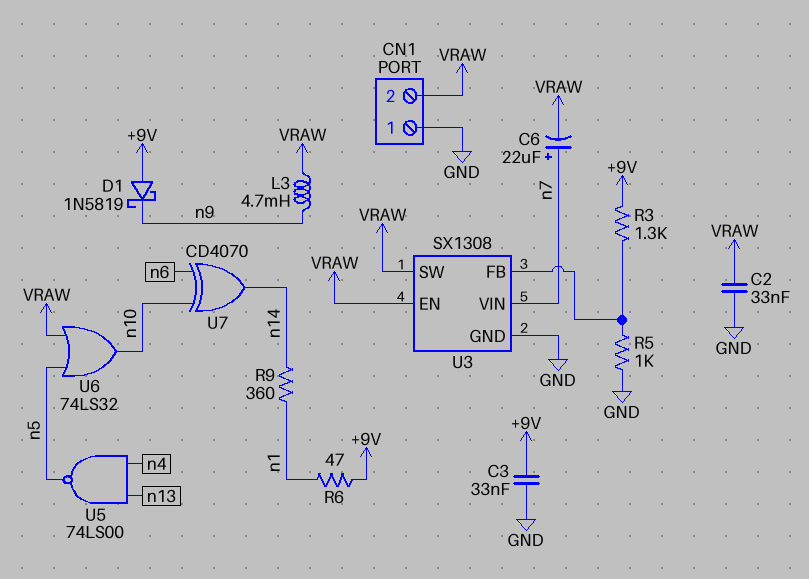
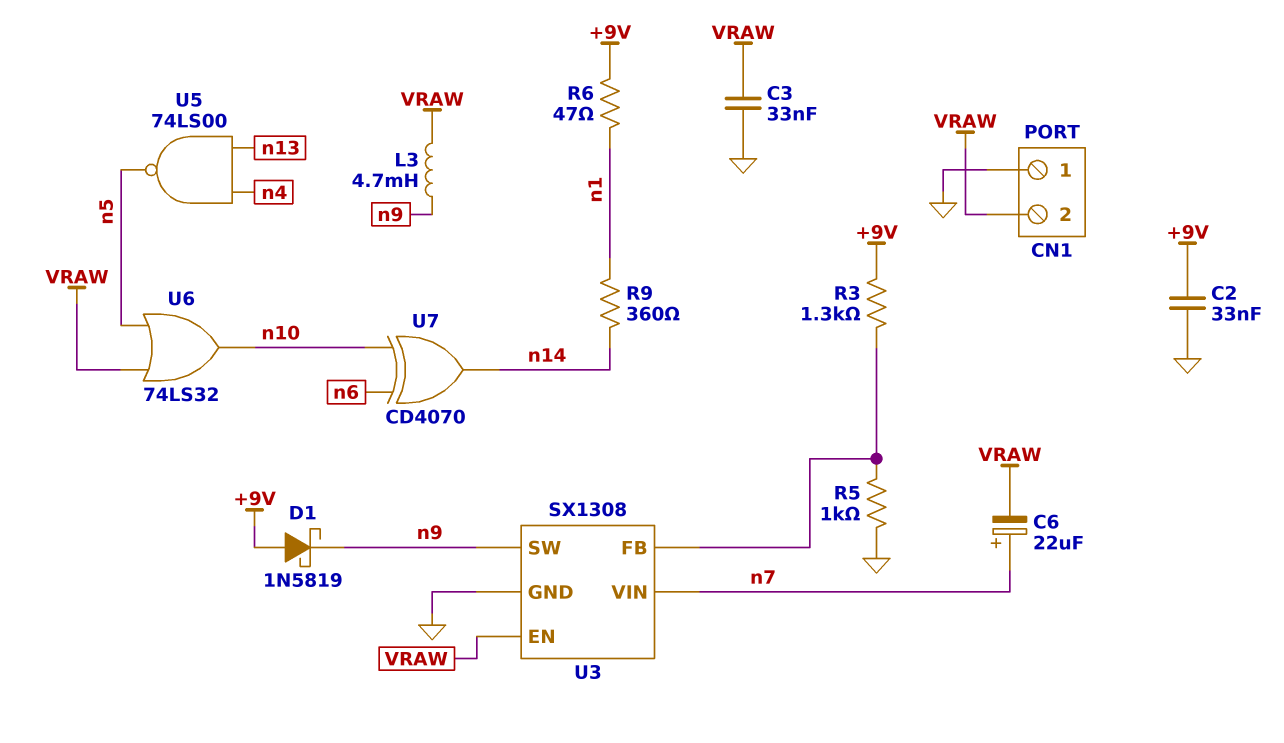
C2: 33nF (GND, VRAW) -> 33nF (+9V, GND)
C3: 33nF (+9V, GND) -> 33nF (GND, VRAW)
U3 pin SW: VRAW -> n9

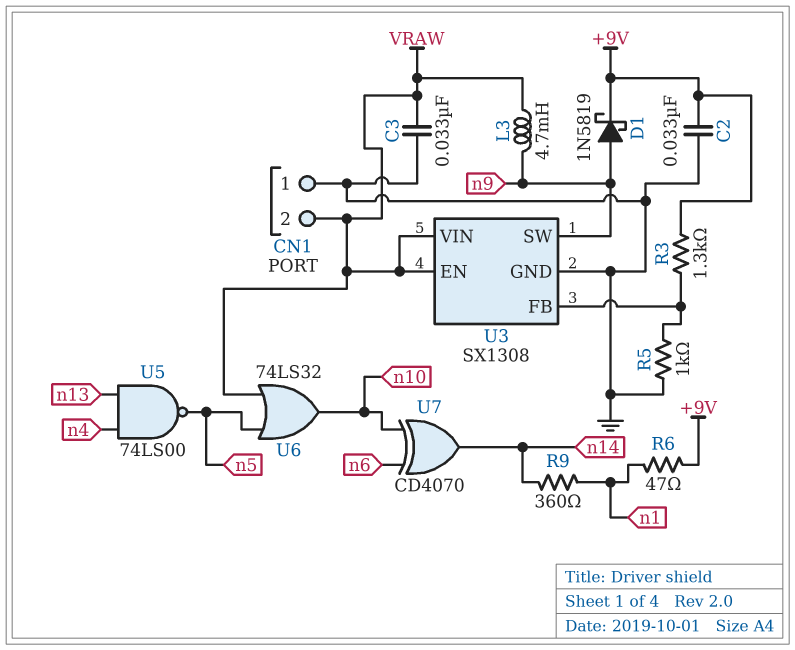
C6: 22uF (plus n7, minus VRAW) -> none
D1: schottky 1N5819 (A +9V, K n9) -> schottky 1N5819 (A n9, K +9V)
U3 pin VIN: n7 -> VRAW

